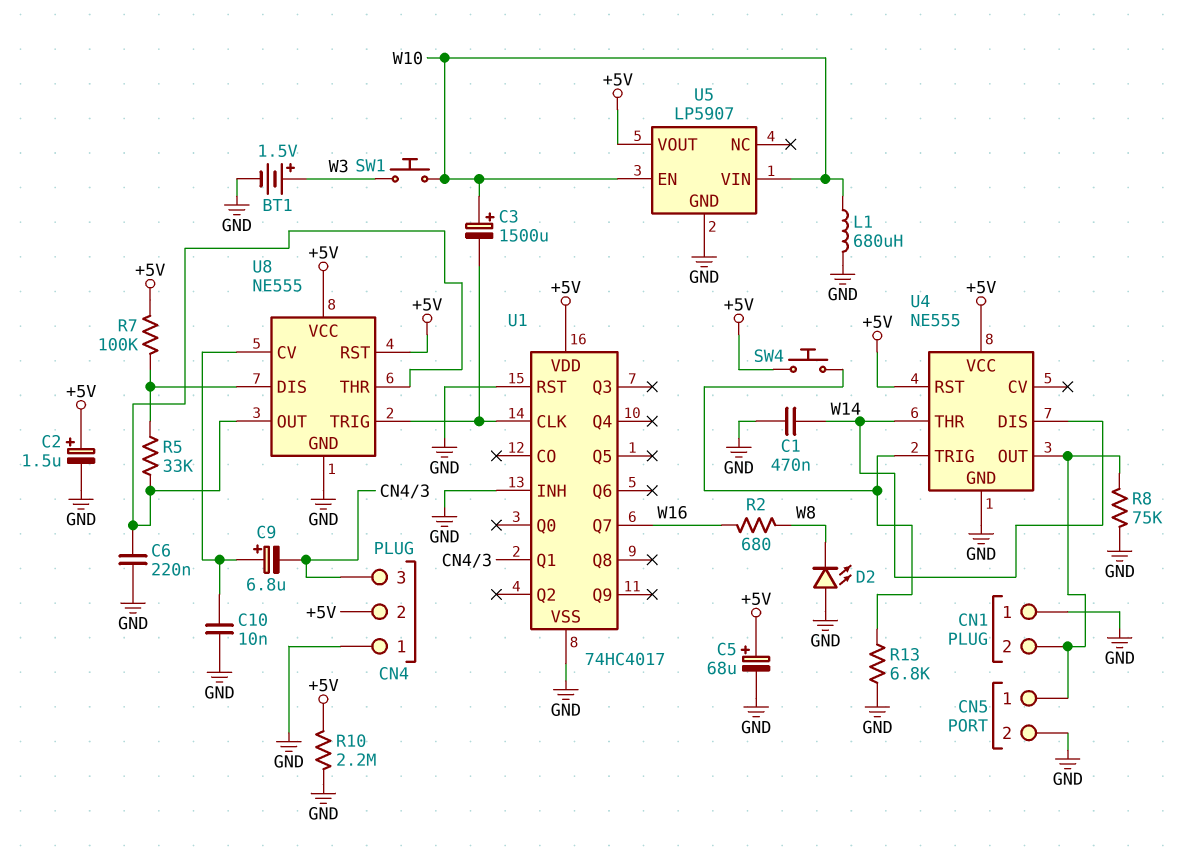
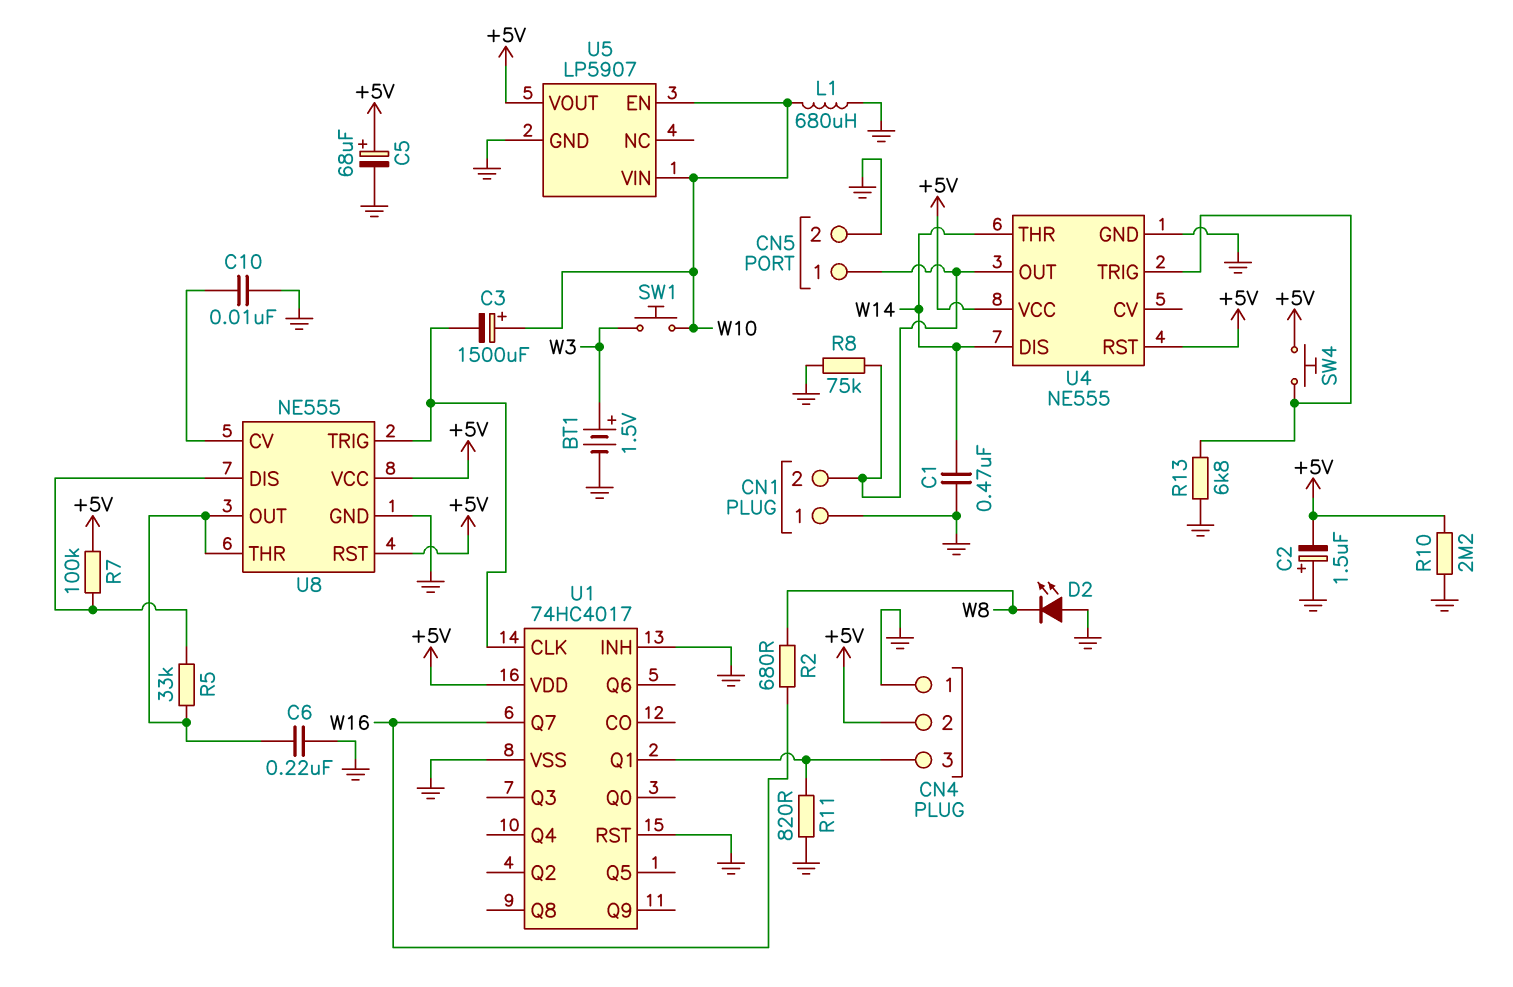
C2: 1.5uF (plus +5V, minus GND) -> 1.5uF (plus GND, minus +5V)
C9: 6.8uF (plus U8/CV, minus CN4/3) -> none
R11: none -> 820 (CN4/3, GND)

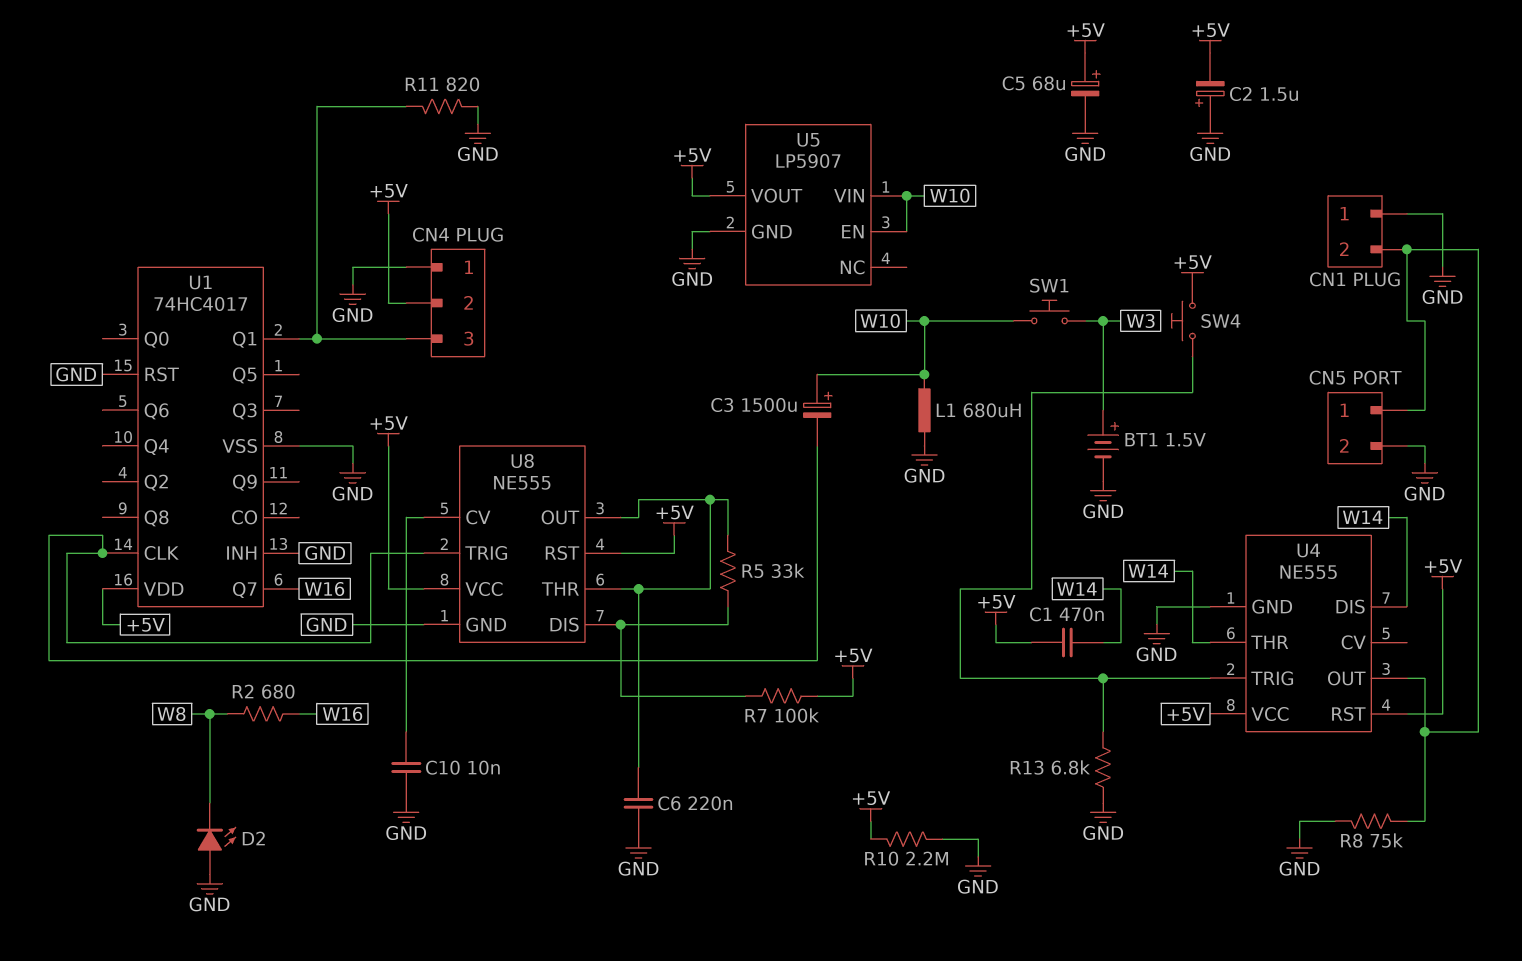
C1: 470nF (GND, W14) -> 470nF (+5V, W14)

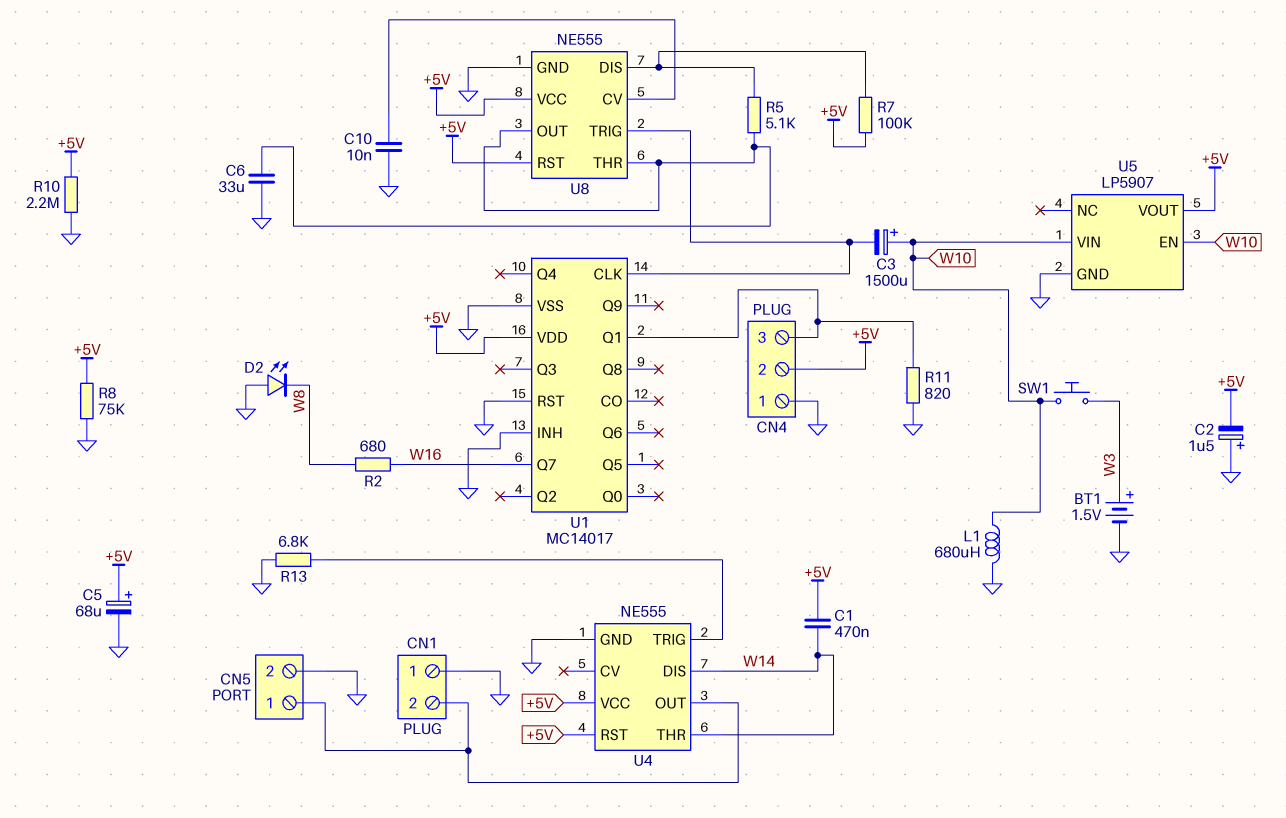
C6: 220nF (GND, U8/OUT) -> 33uF (GND, U8/OUT)
R5: 33k (U8/DIS, U8/OUT) -> 5.1k (U8/DIS, U8/OUT)
R8: 75k (CN1/2, GND) -> 75k (+5V, GND)
SW4: button (+5V, U4/TRIG) -> none
U1: 74HC4017 -> MC14017

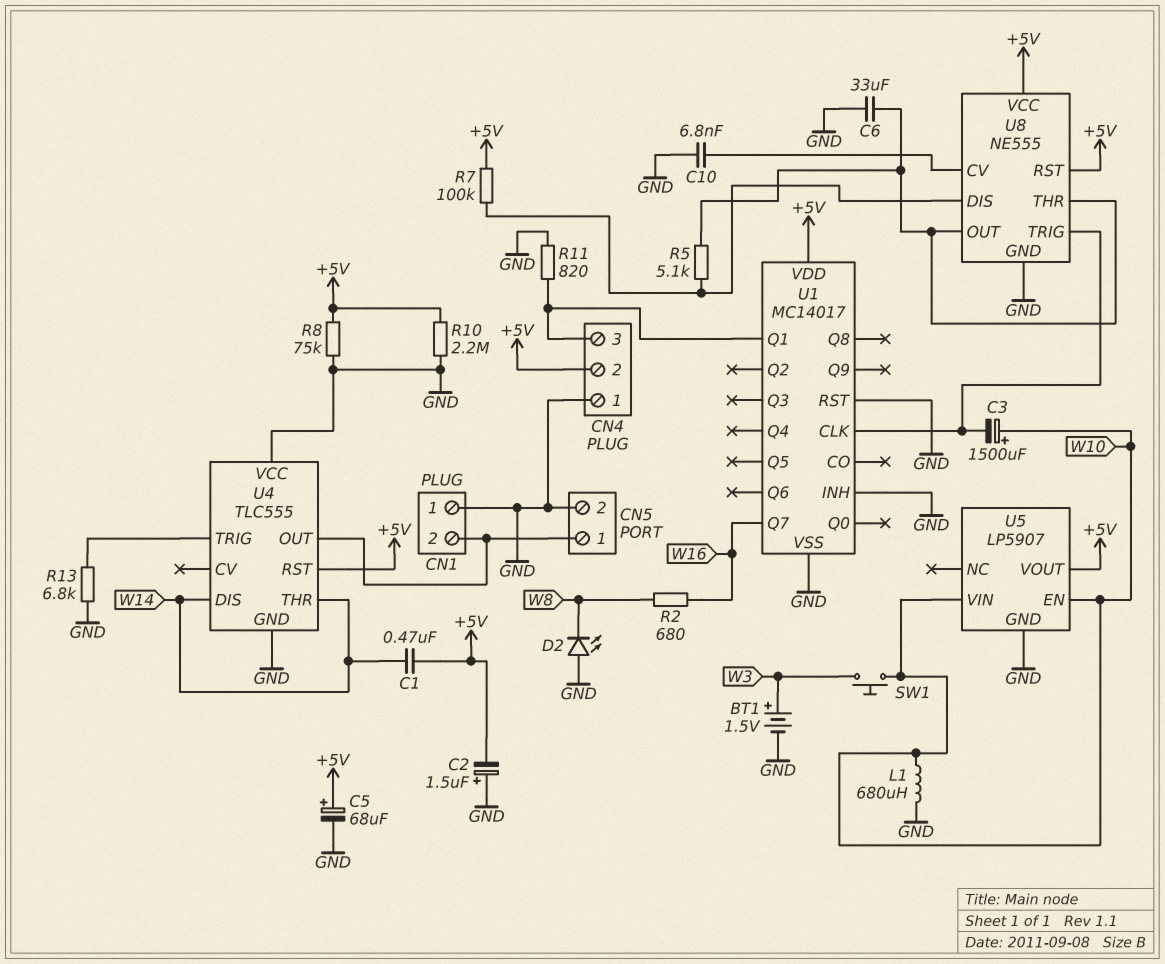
C10: 10nF (GND, U8/CV) -> 6.8nF (GND, U8/CV)
U4: NE555 -> TLC555
U4 pin VCC: +5V -> GND

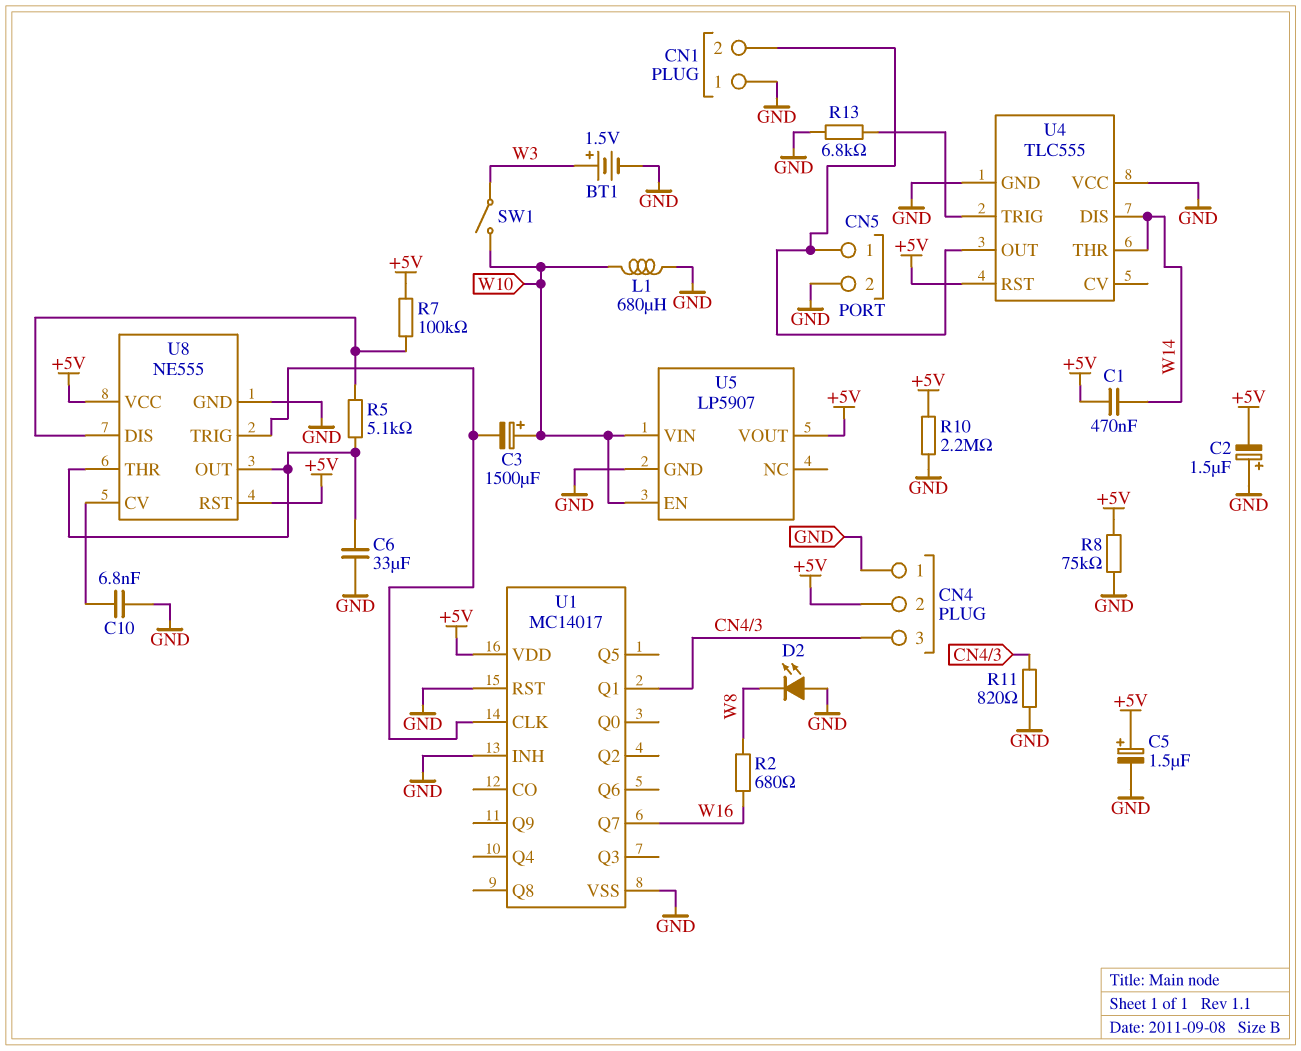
C5: 68uF (plus +5V, minus GND) -> 1.5uF (plus +5V, minus GND)
SW1: button (W3, W10) -> switch (W3, W10)

